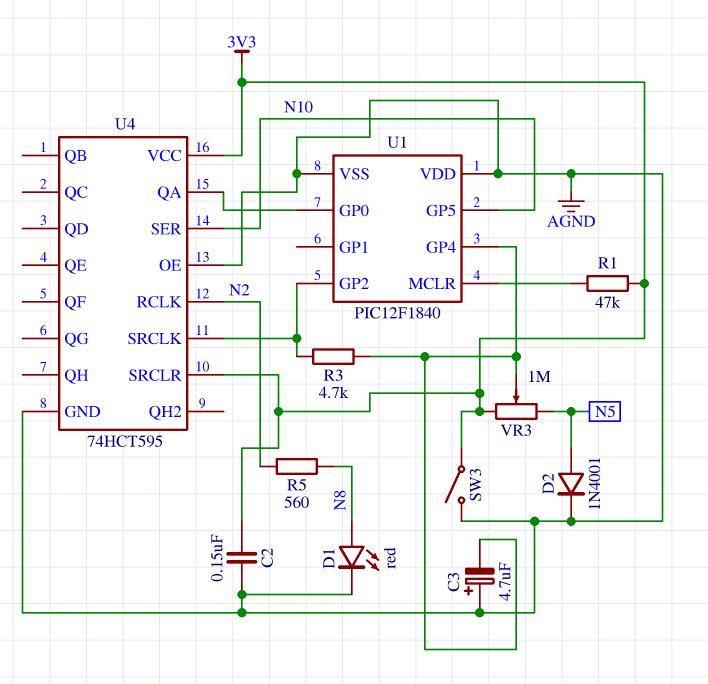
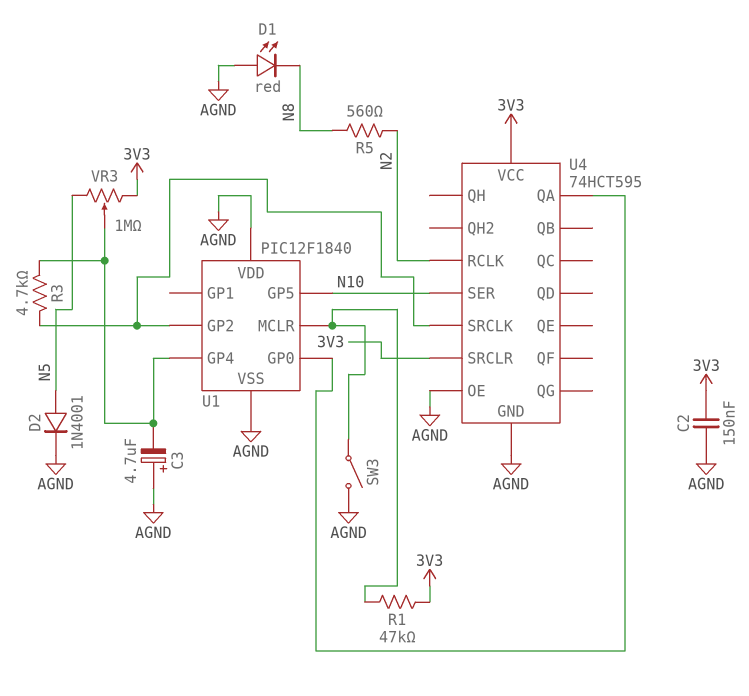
D1: LED red (A N8, K AGND) -> LED red (A AGND, K N8)
SW3: switch (3V3, AGND) -> switch (AGND, U1/MCLR)

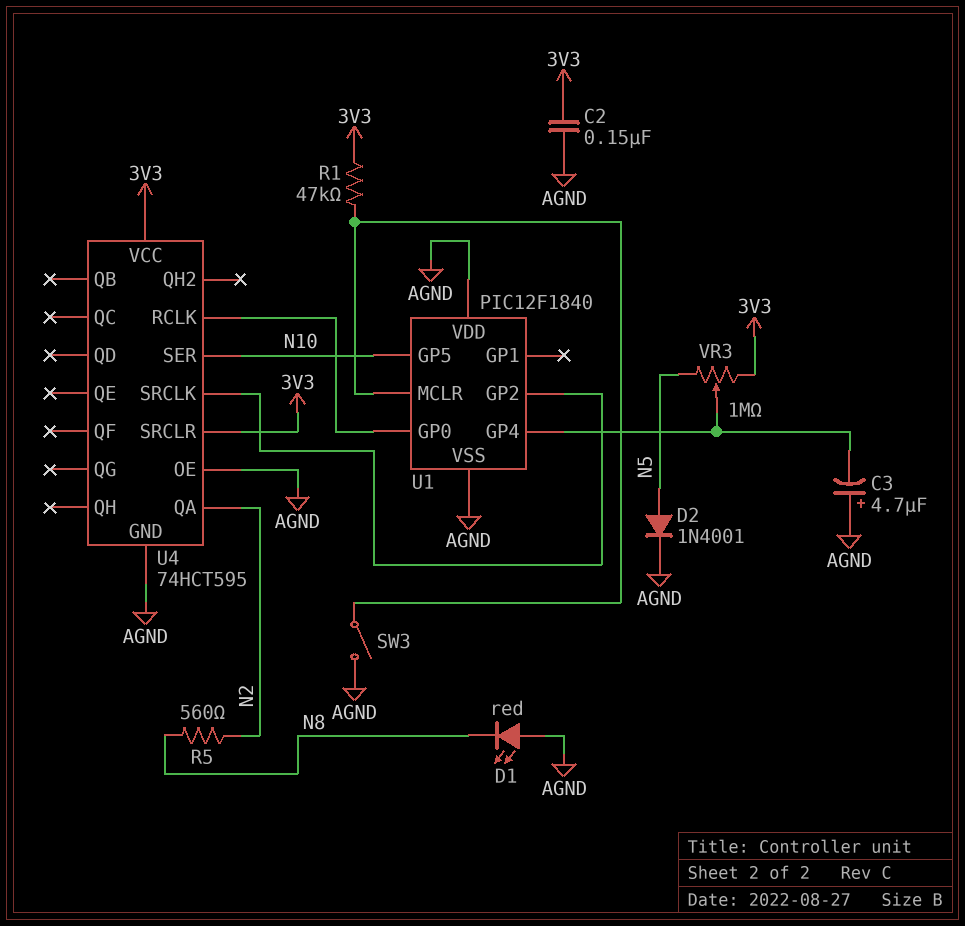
R3: 4.7k (U1/GP2, U1/GP4) -> none
U4 pin QA: U1/GP0 -> N2
U4 pin RCLK: N2 -> U1/GP0

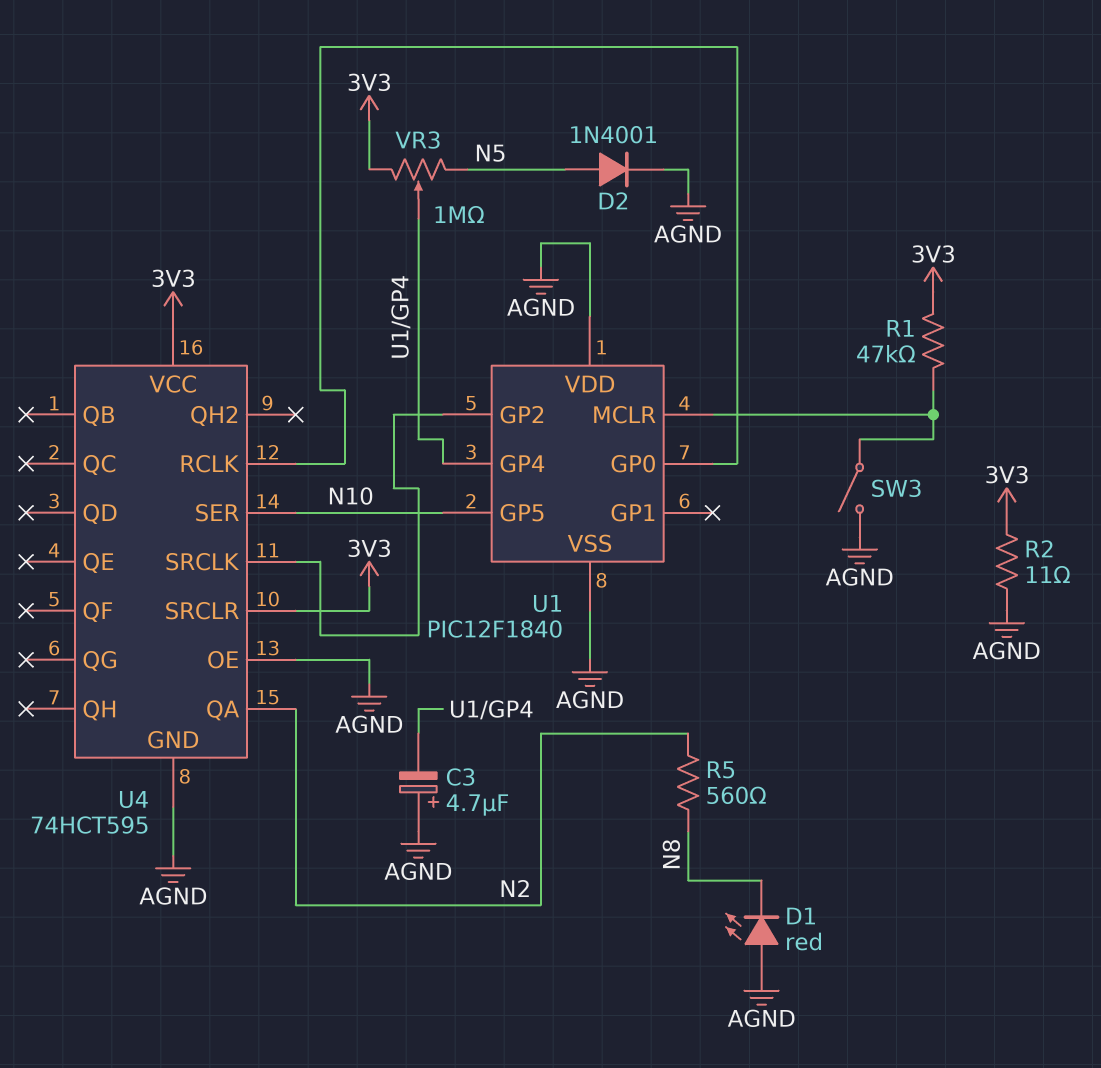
C2: 150nF (3V3, AGND) -> none
R2: none -> 11 (3V3, AGND)

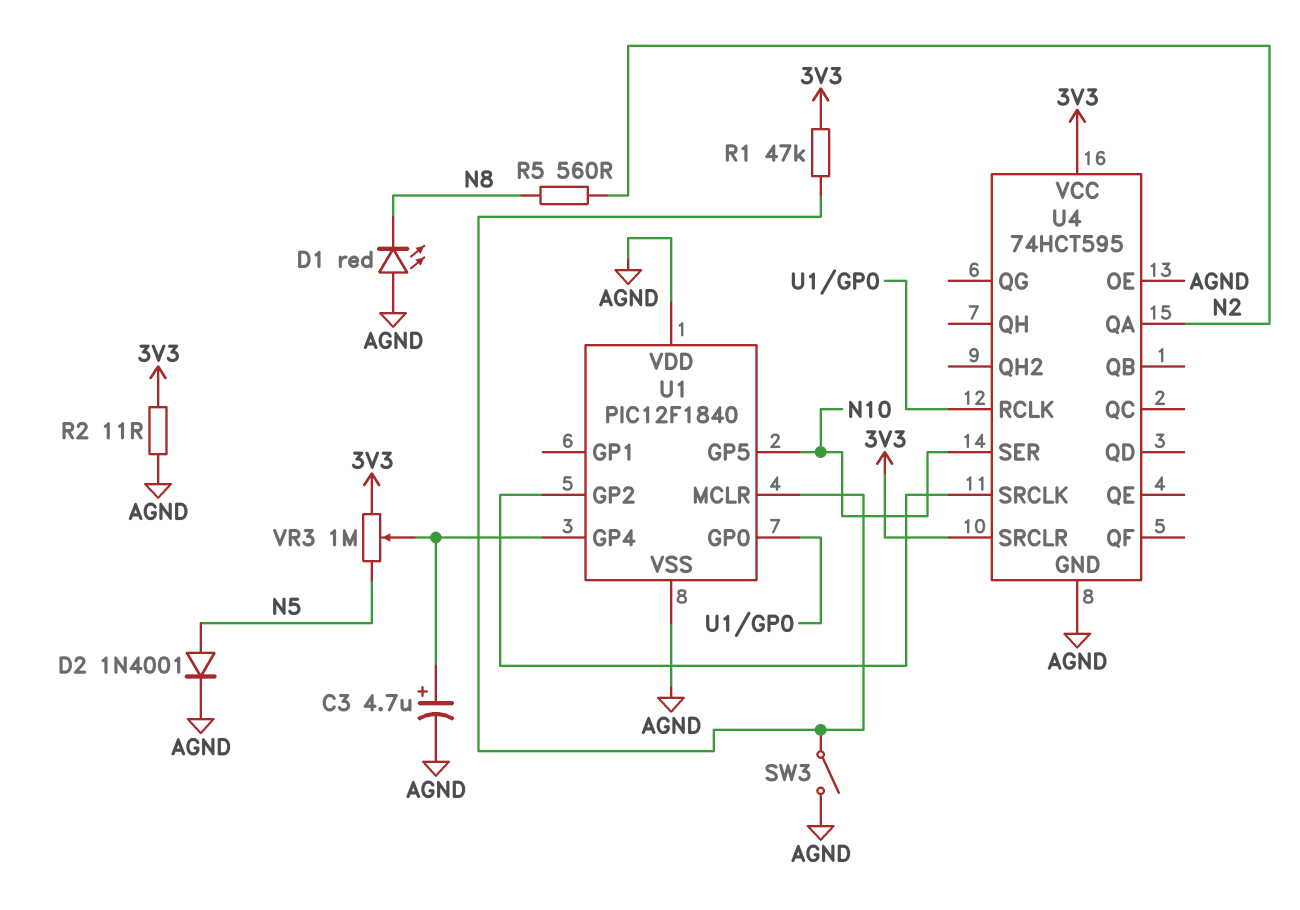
C3: 4.7uF (plus AGND, minus U1/GP4) -> 4.7uF (plus U1/GP4, minus AGND)

